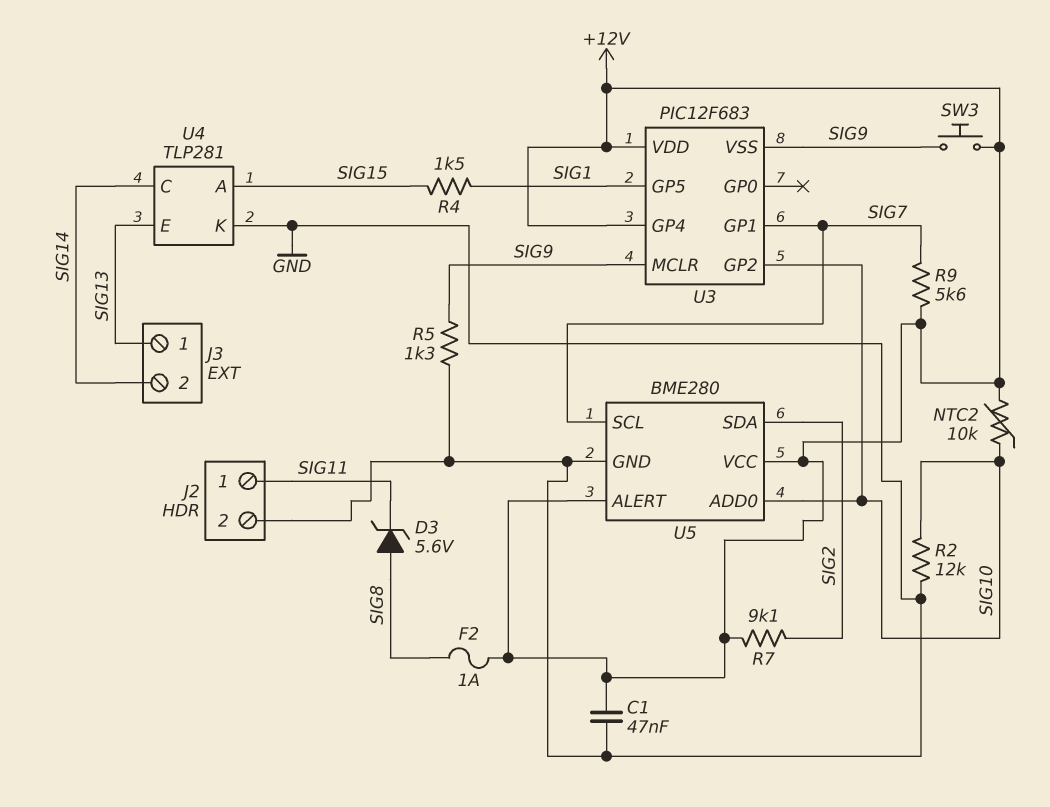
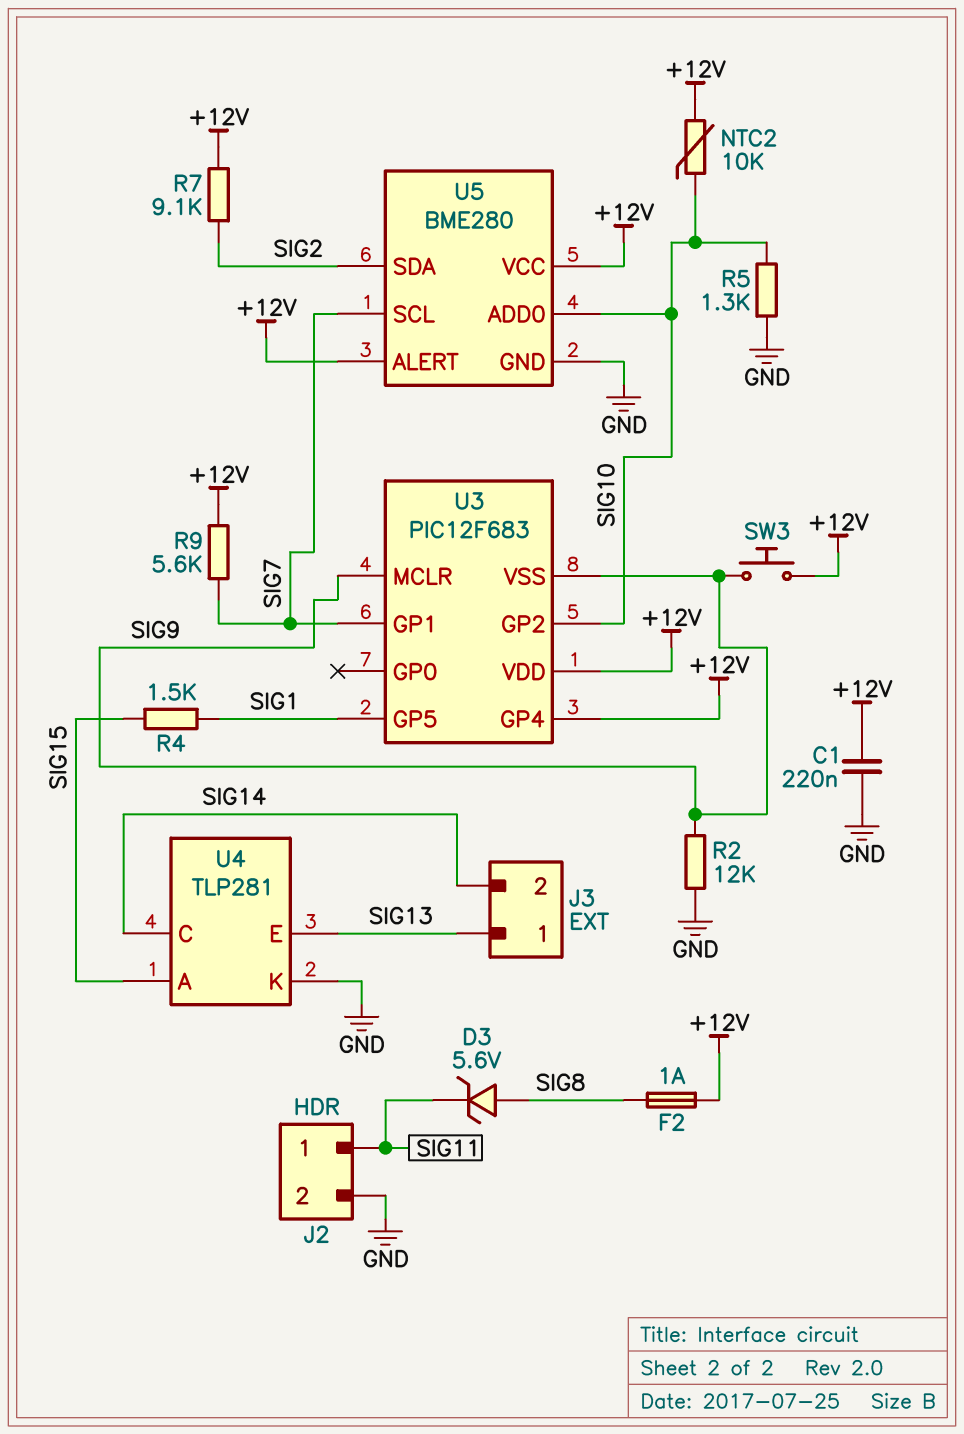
C1: 47nF (+12V, GND) -> 220nF (+12V, GND)
R2: 12k (GND, SIG10) -> 12k (GND, SIG9)
R5: 1.3k (GND, SIG9) -> 1.3k (GND, SIG10)

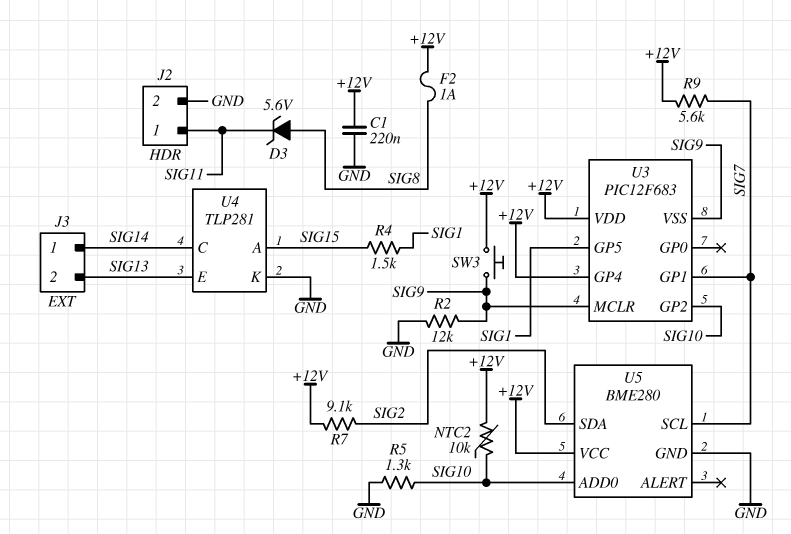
J3 pin 1: SIG13 -> SIG14
J3 pin 2: SIG14 -> SIG13
U5 pin ALERT: +12V -> none

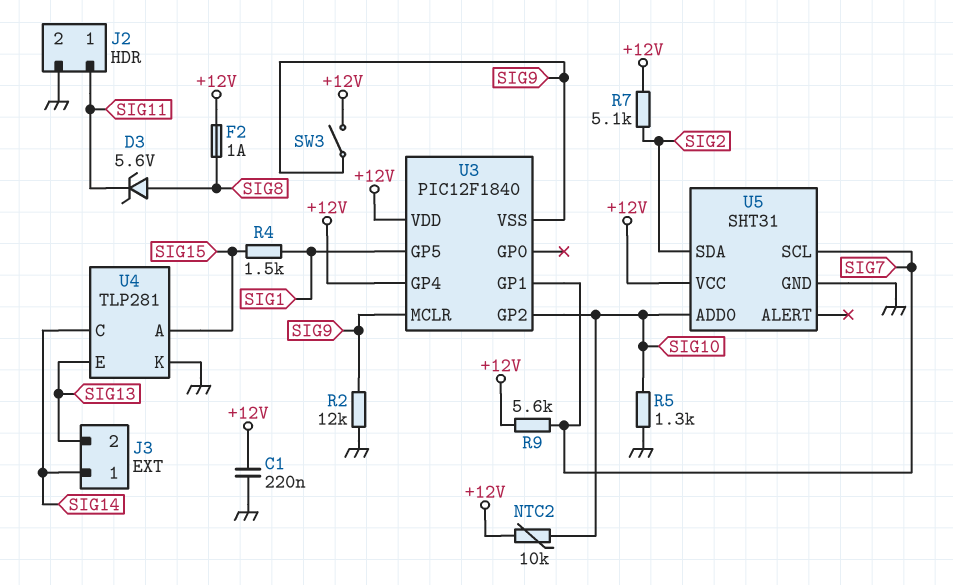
R7: 9.1k (+12V, SIG2) -> 5.1k (+12V, SIG2)
SW3: button (+12V, SIG9) -> switch (+12V, SIG9)
U3: PIC12F683 -> PIC12F1840
U5: BME280 -> SHT31

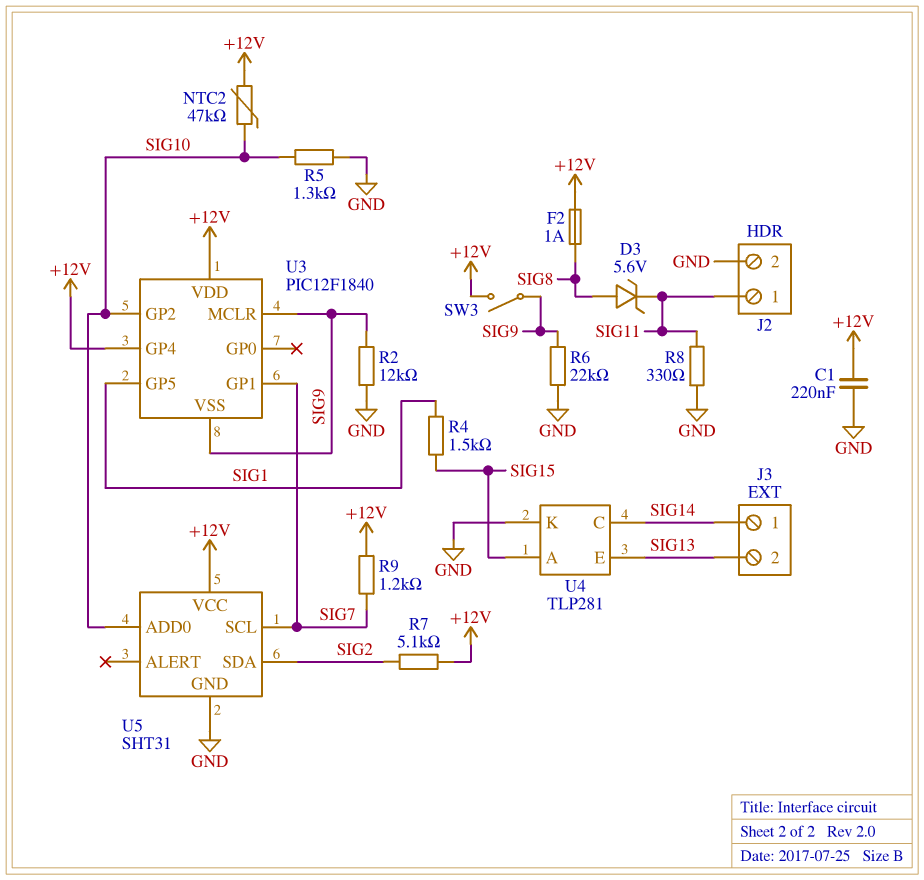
NTC2: 10k (+12V, SIG10) -> 47k (+12V, SIG10)
R6: none -> 22k (GND, SIG9)
R8: none -> 330 (GND, SIG11)
R9: 5.6k (+12V, SIG7) -> 1.2k (+12V, SIG7)

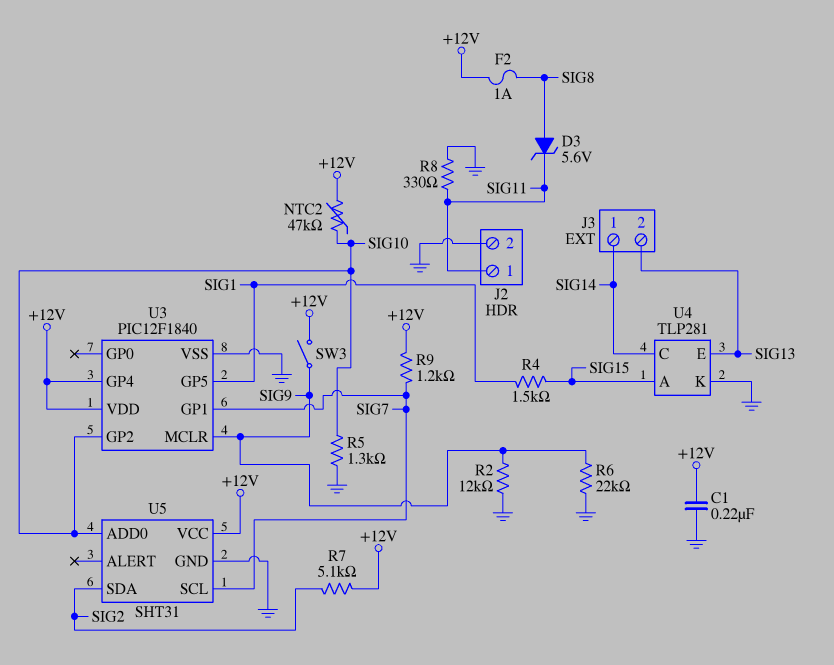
U3 pin VSS: SIG9 -> GND

